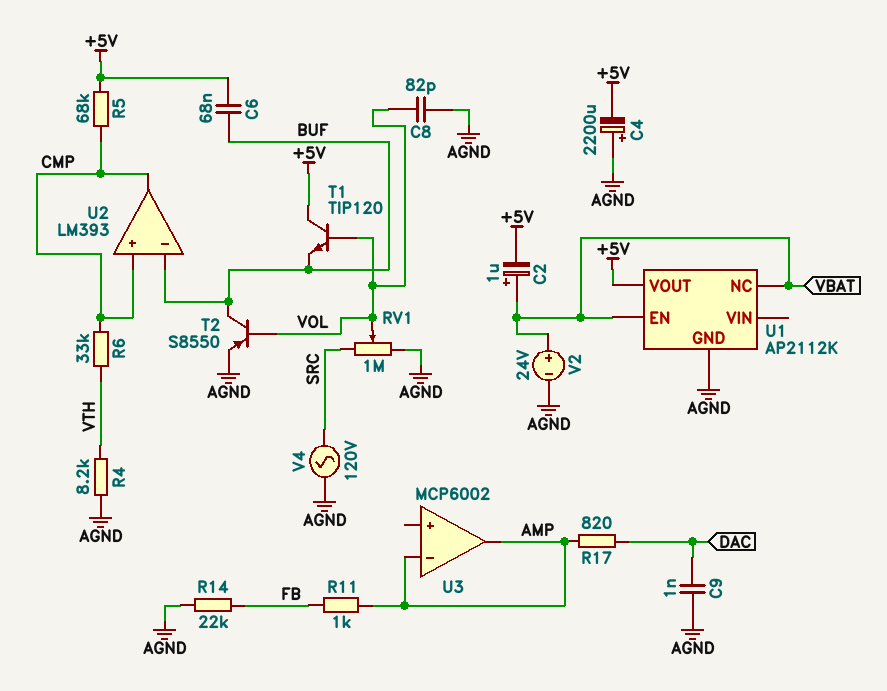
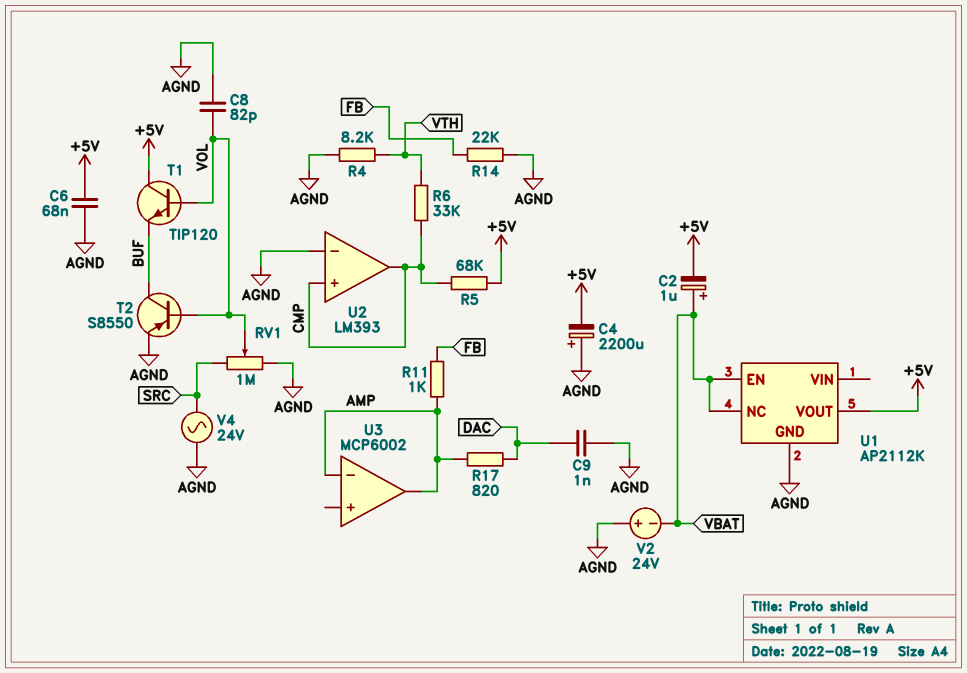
C6: 68nF (+5V, BUF) -> 68nF (+5V, AGND)
U2 pin in-: BUF -> AGND
V2: 24V (plus VBAT, minus AGND) -> 24V (plus AGND, minus VBAT)
V4: AC 120V (AGND, SRC) -> AC 24V (AGND, SRC)

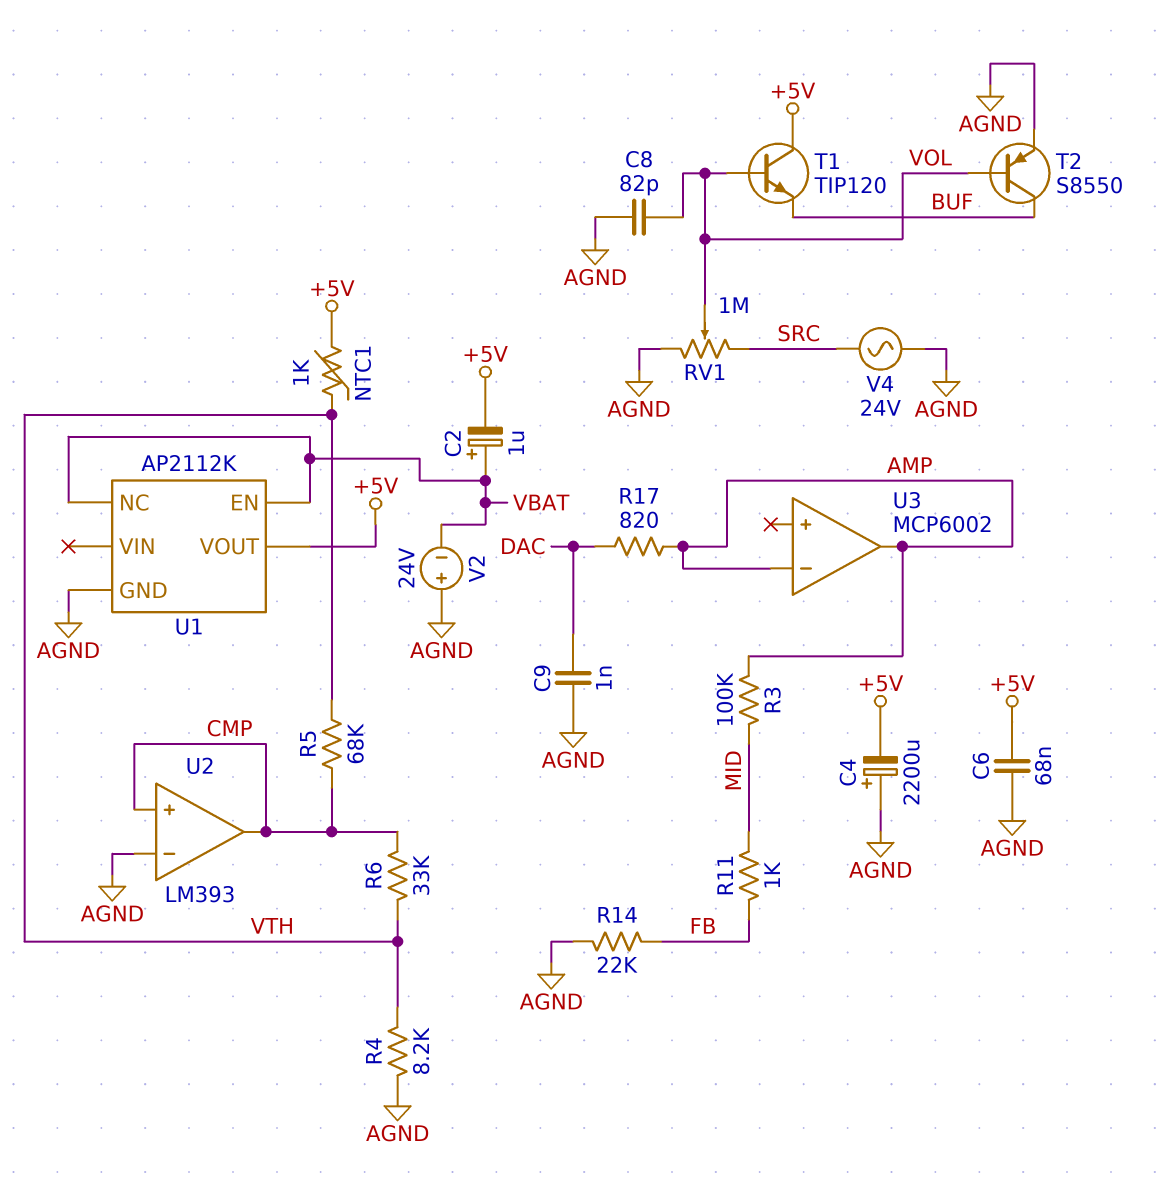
NTC1: none -> 1k (+5V, VTH)
R3: none -> 100k (AMP, MID)
R5: 68k (+5V, CMP) -> 68k (CMP, VTH)
R11: 1k (AMP, FB) -> 1k (FB, MID)

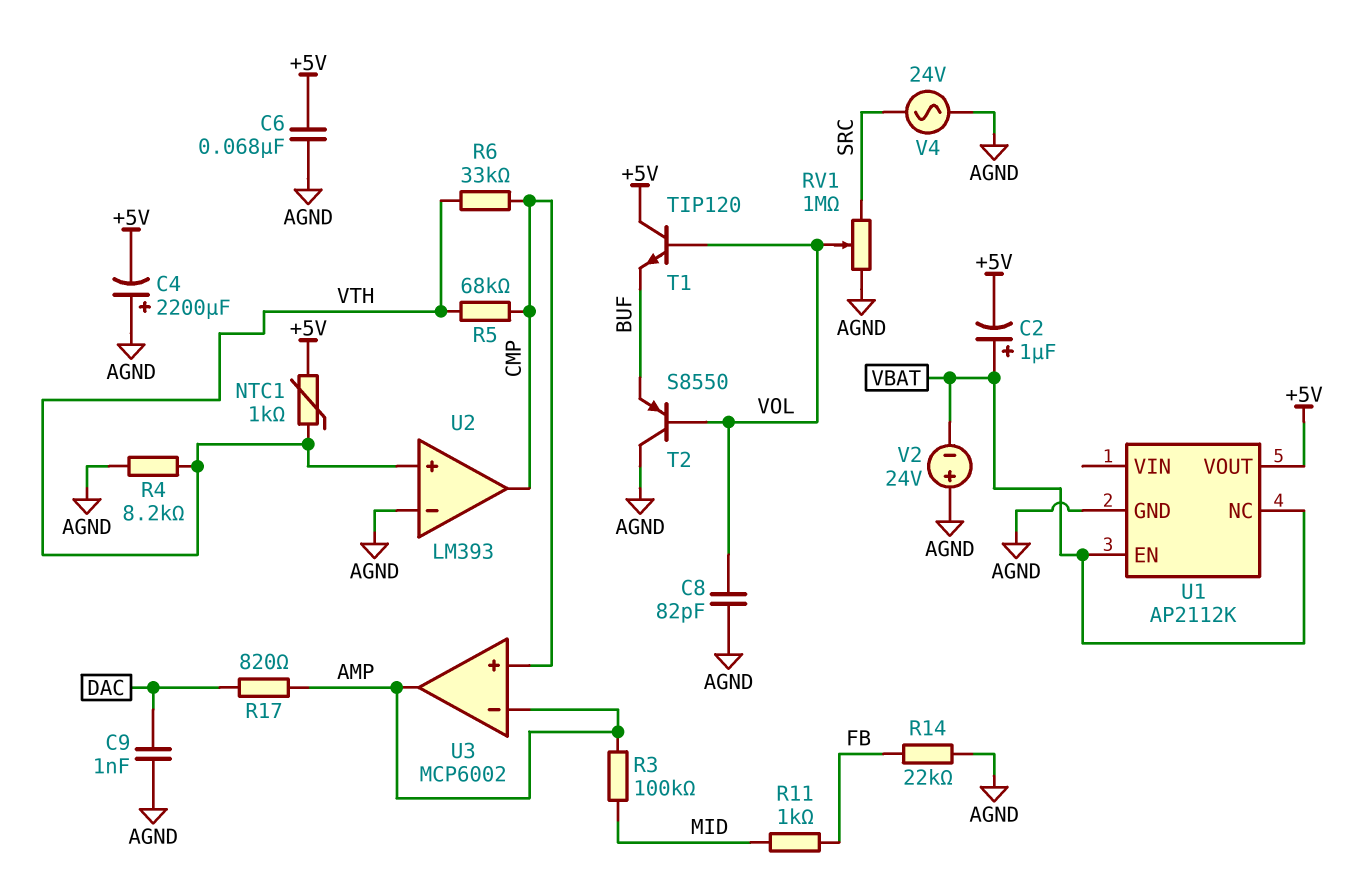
T2: PNP S8550 (B VOL, C BUF, E AGND) -> PNP S8550 (B VOL, C AGND, E BUF)
U2 pin in+: CMP -> VTH
U3 pin in+: none -> CMP

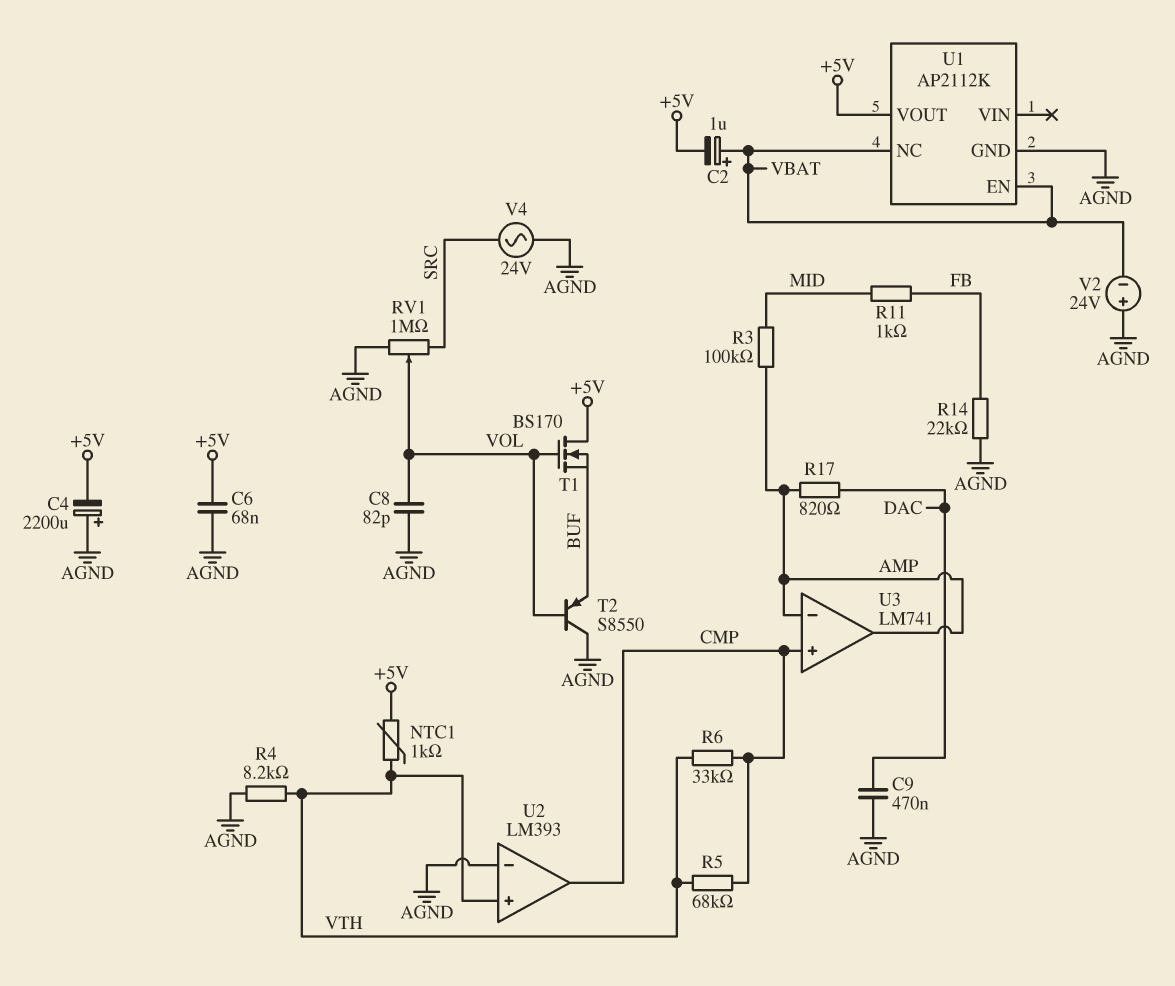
C9: 1nF (AGND, DAC) -> 470nF (AGND, DAC)
T1: NPN TIP120 (B VOL, C +5V, E BUF) -> NMOS BS170 (G VOL, D +5V, S BUF)
U3: MCP6002 -> LM741

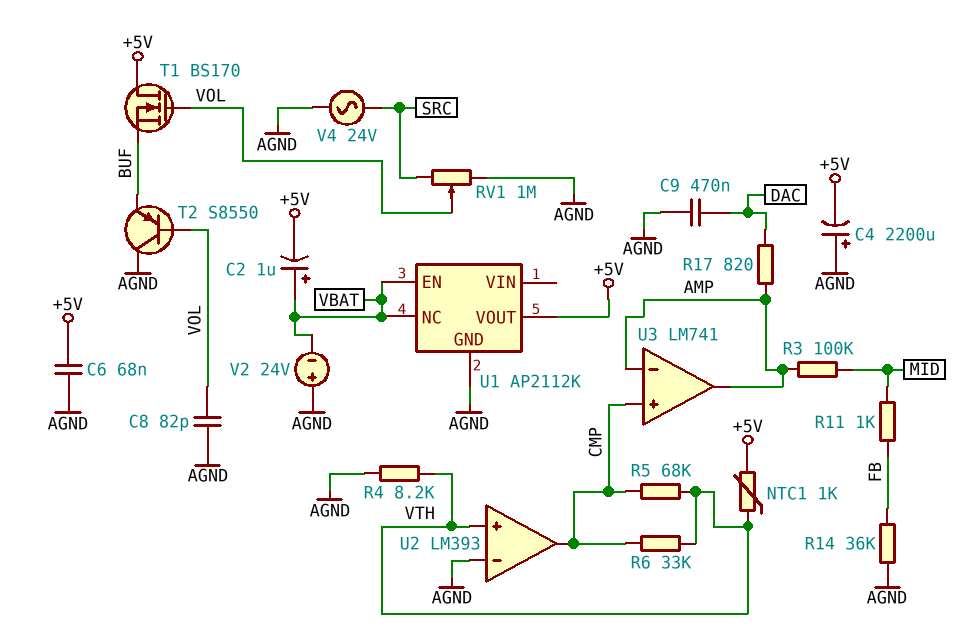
R14: 22k (AGND, FB) -> 36k (AGND, FB)

